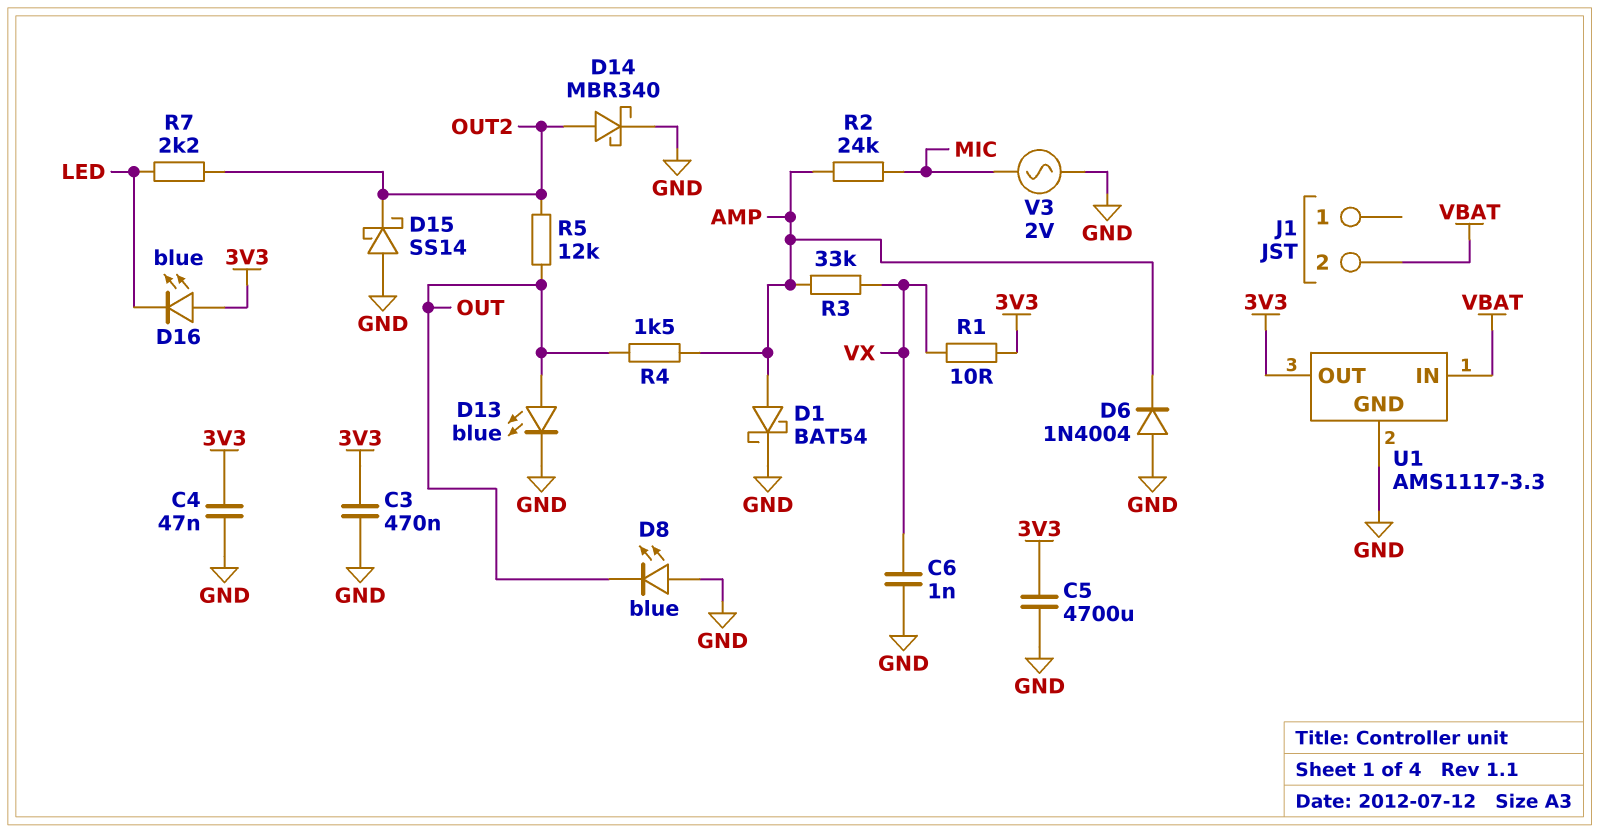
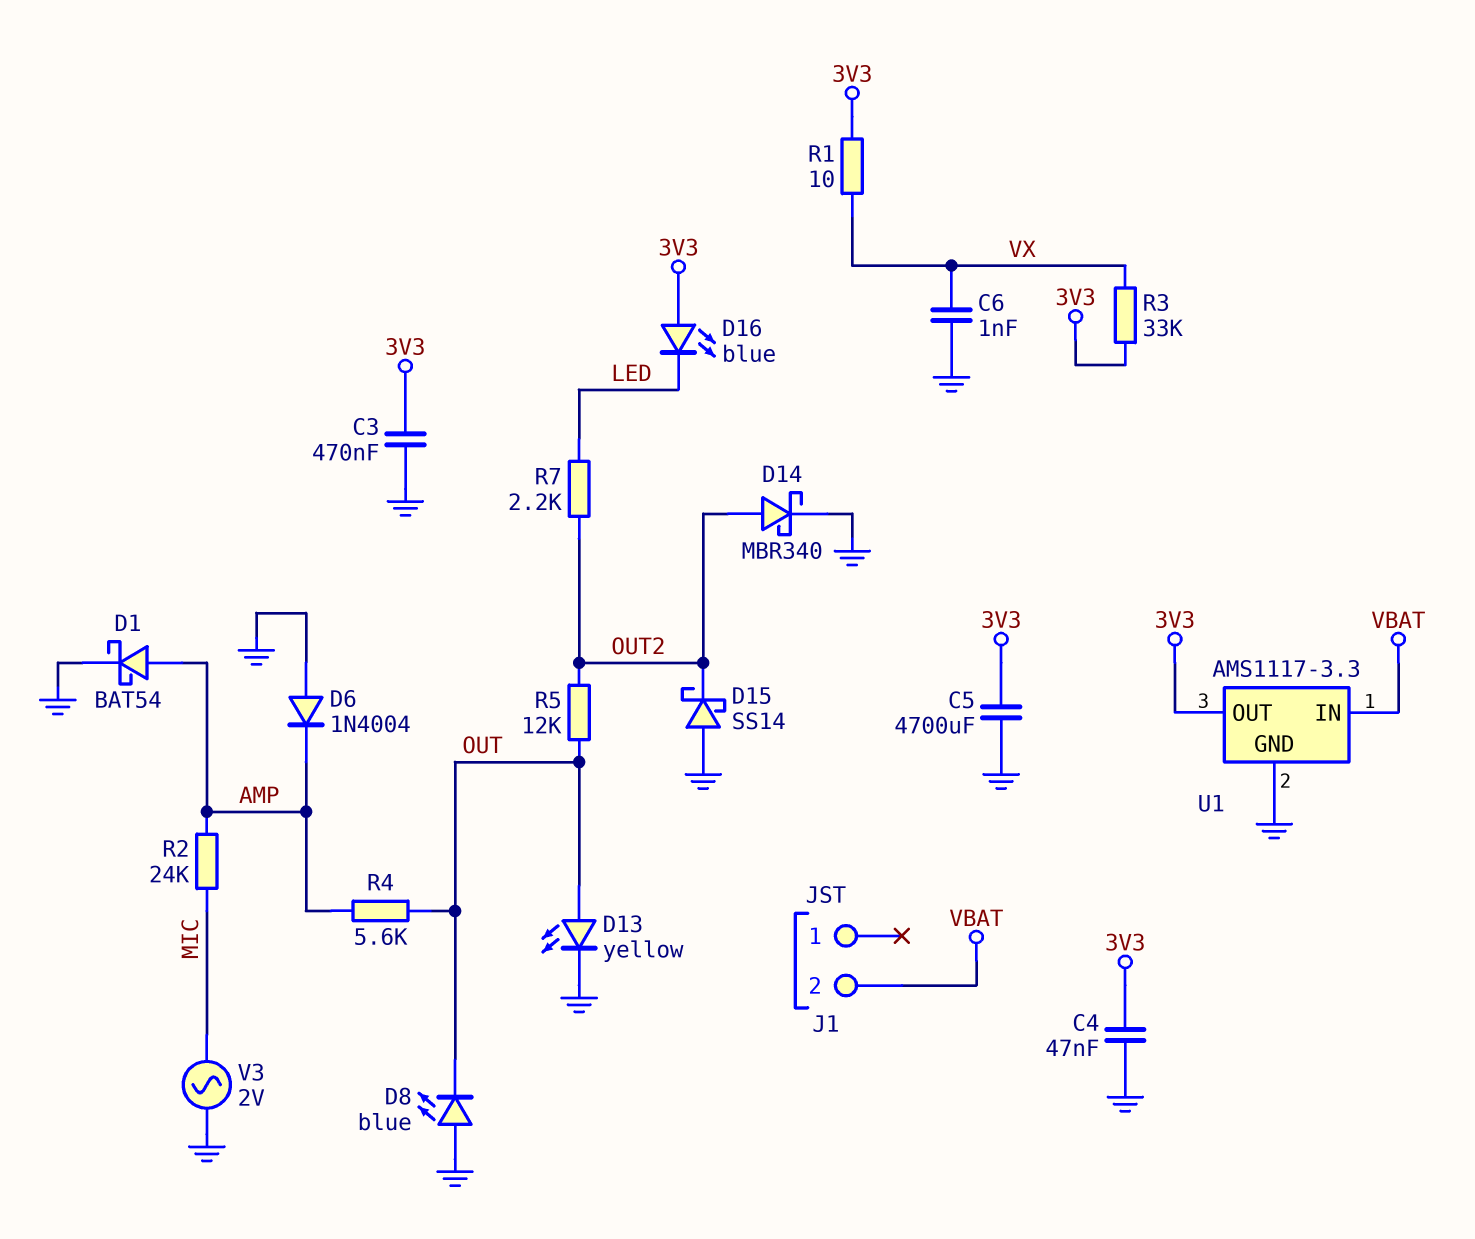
D13: LED blue (A OUT, K GND) -> LED yellow (A OUT, K GND)
R3: 33k (AMP, VX) -> 33k (3V3, VX)
R4: 1.5k (AMP, OUT) -> 5.6k (AMP, OUT)

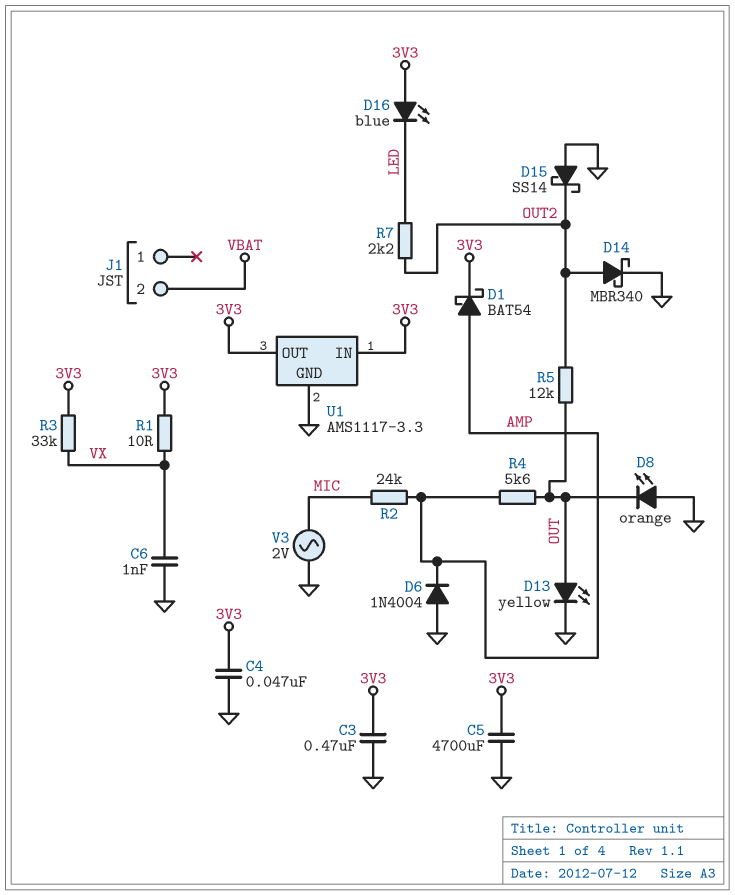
D1: schottky BAT54 (A AMP, K GND) -> schottky BAT54 (A AMP, K 3V3)
D8: LED blue (A GND, K OUT) -> LED orange (A GND, K OUT)
U1 pin IN: VBAT -> 3V3

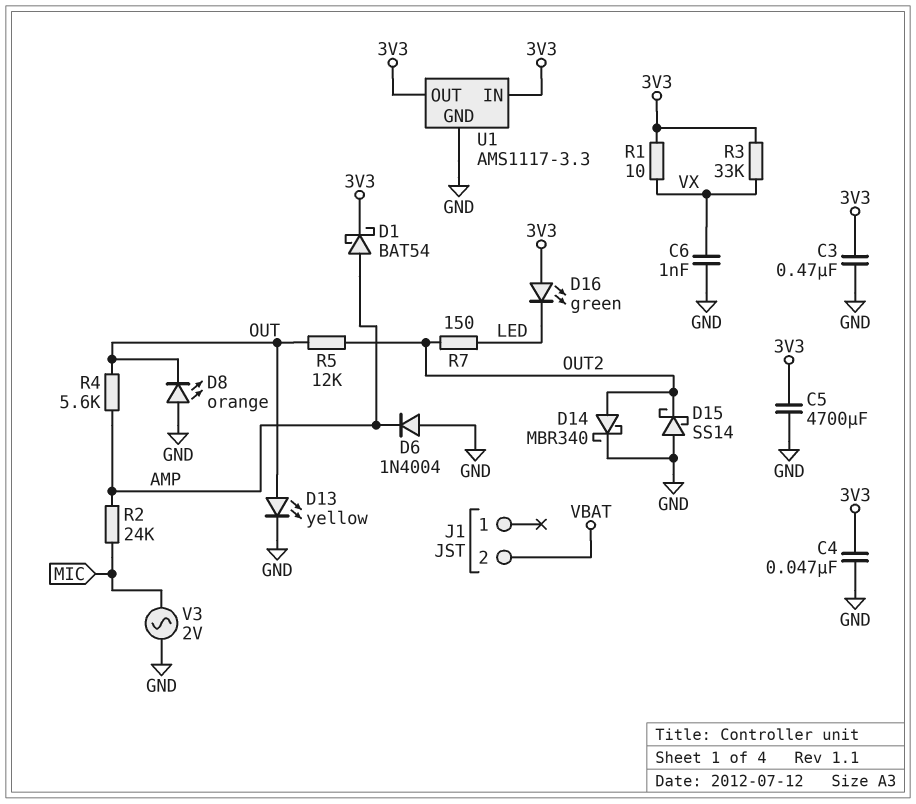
D16: LED blue (A 3V3, K LED) -> LED green (A 3V3, K LED)
R7: 2.2k (LED, OUT2) -> 150 (LED, OUT2)

